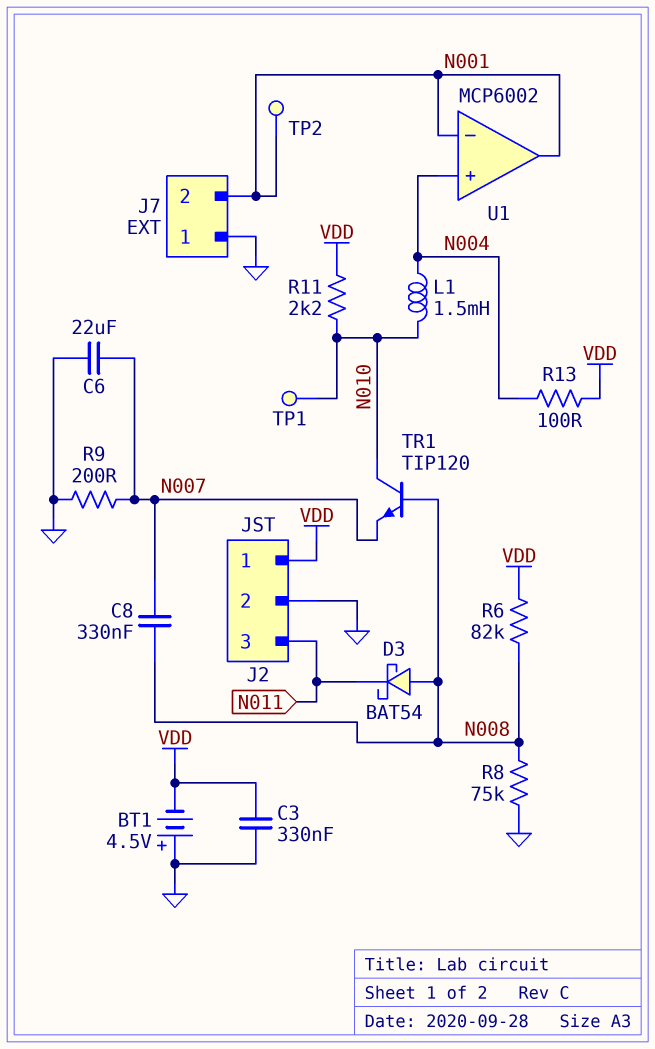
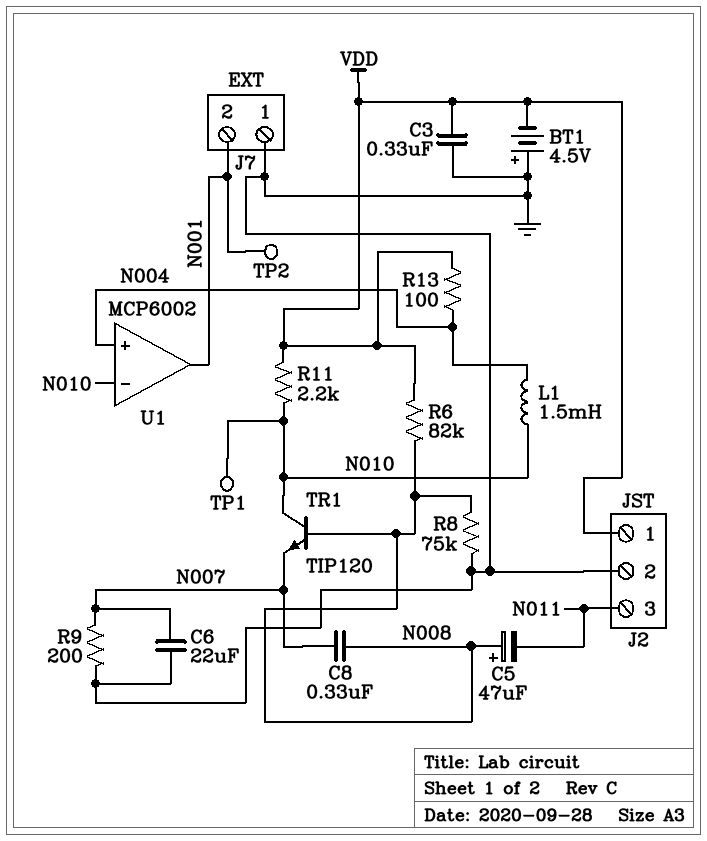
C5: none -> 47uF (plus N008, minus N011)
D3: schottky BAT54 (A N008, K N011) -> none
U1 pin in-: N001 -> N010

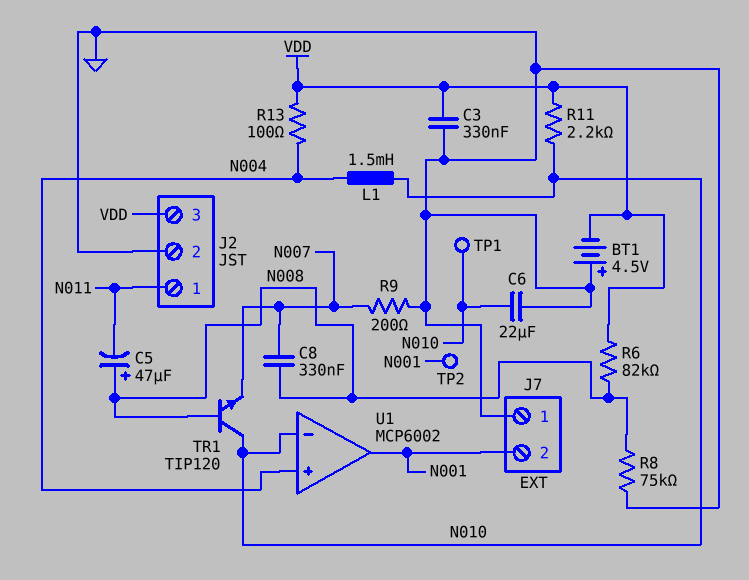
C6: 22uF (GND, N007) -> 22uF (GND, N010)
J2 pin 1: VDD -> N011
J2 pin 3: N011 -> VDD

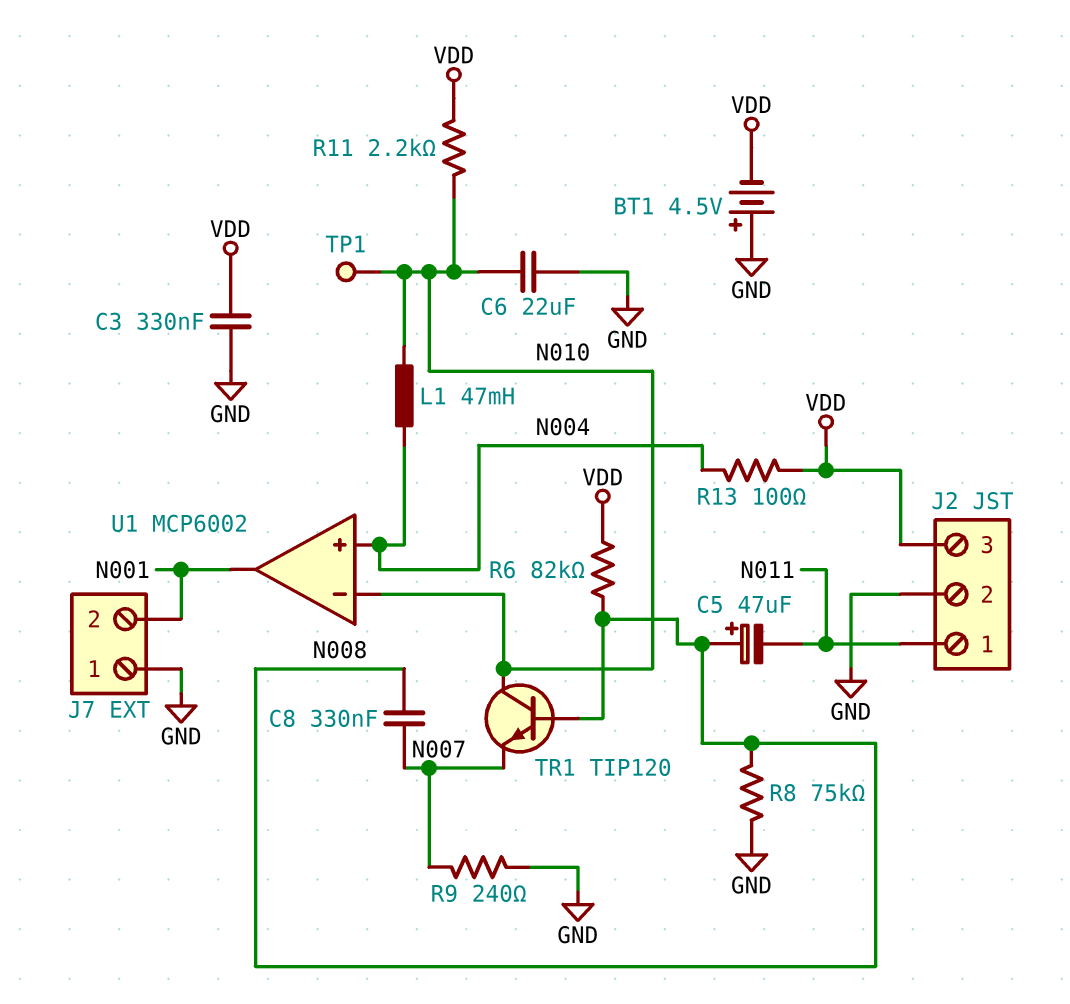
L1: 1.5mH (N004, N010) -> 47mH (N004, N010)
R9: 200 (GND, N007) -> 240 (GND, N007)
TP2: test point (N001) -> none

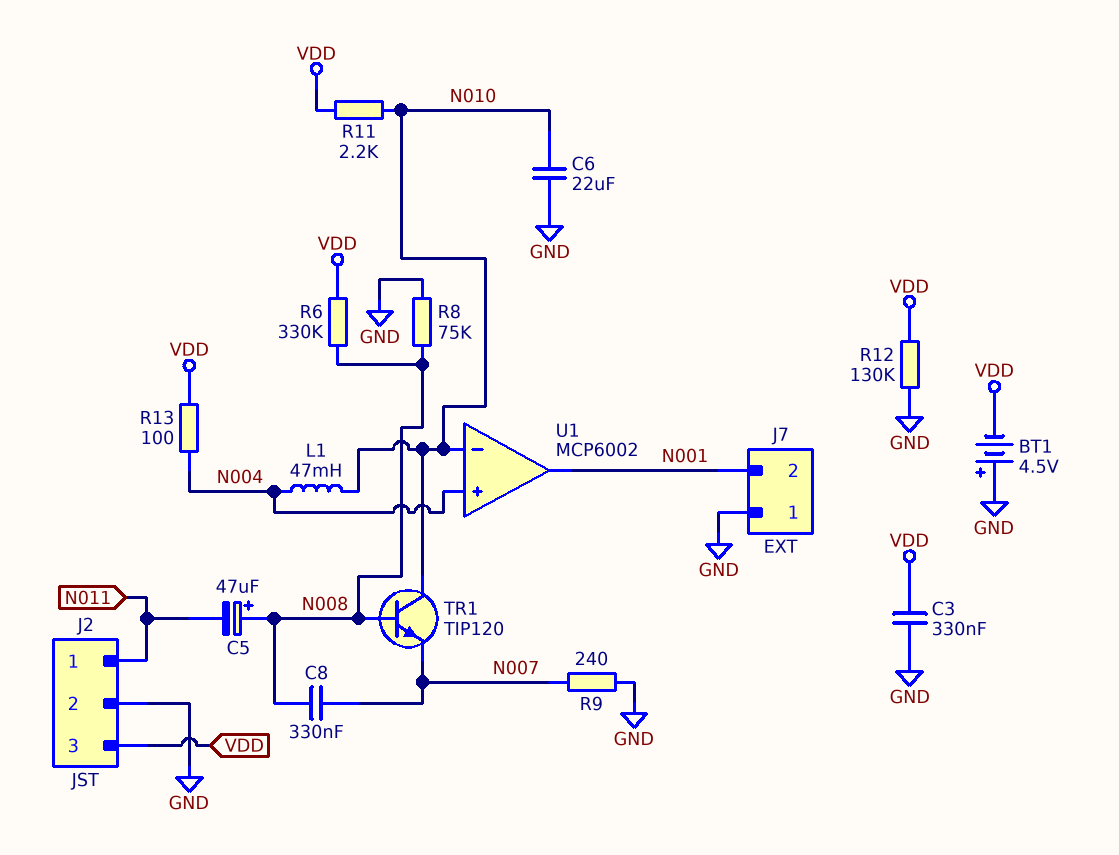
R6: 82k (N008, VDD) -> 330k (N008, VDD)
R12: none -> 130k (GND, VDD)
TP1: test point (N010) -> none

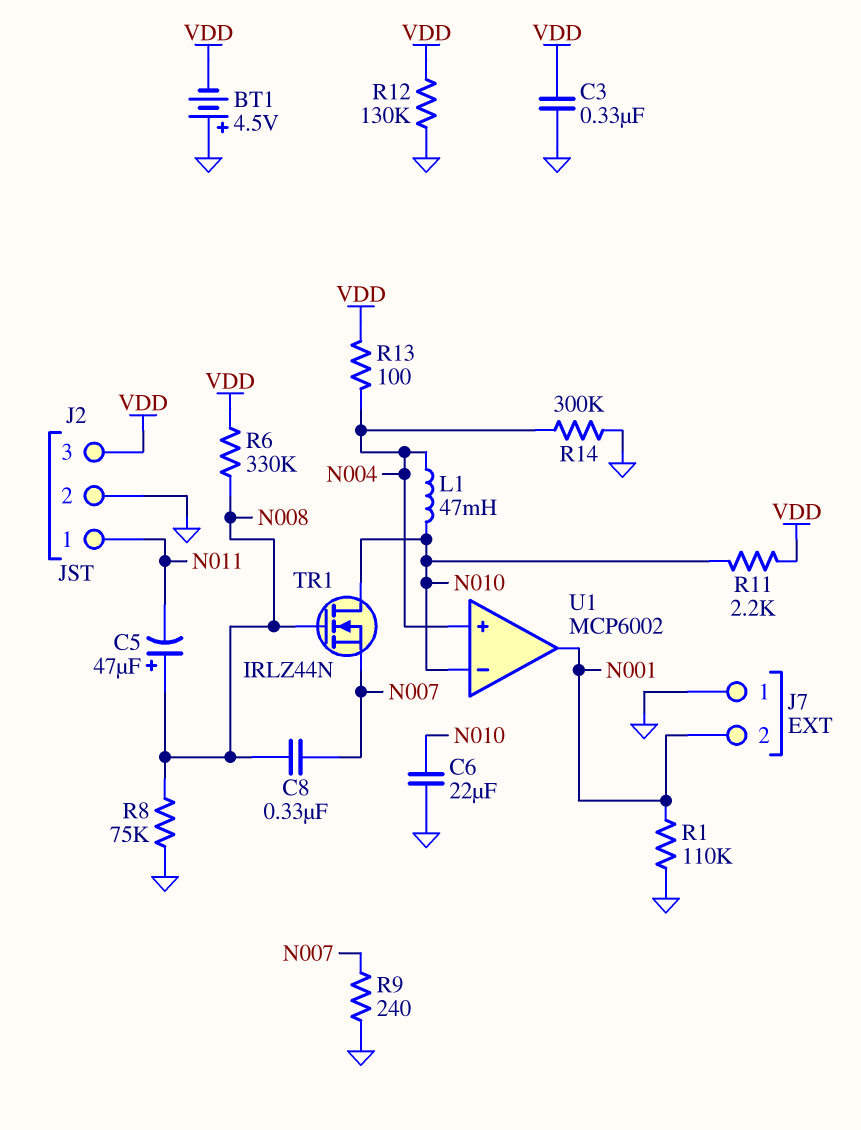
R1: none -> 110k (GND, N001)
R14: none -> 300k (GND, N004)
TR1: NPN TIP120 (B N008, C N010, E N007) -> NMOS IRLZ44N (G N008, D N010, S N007)

